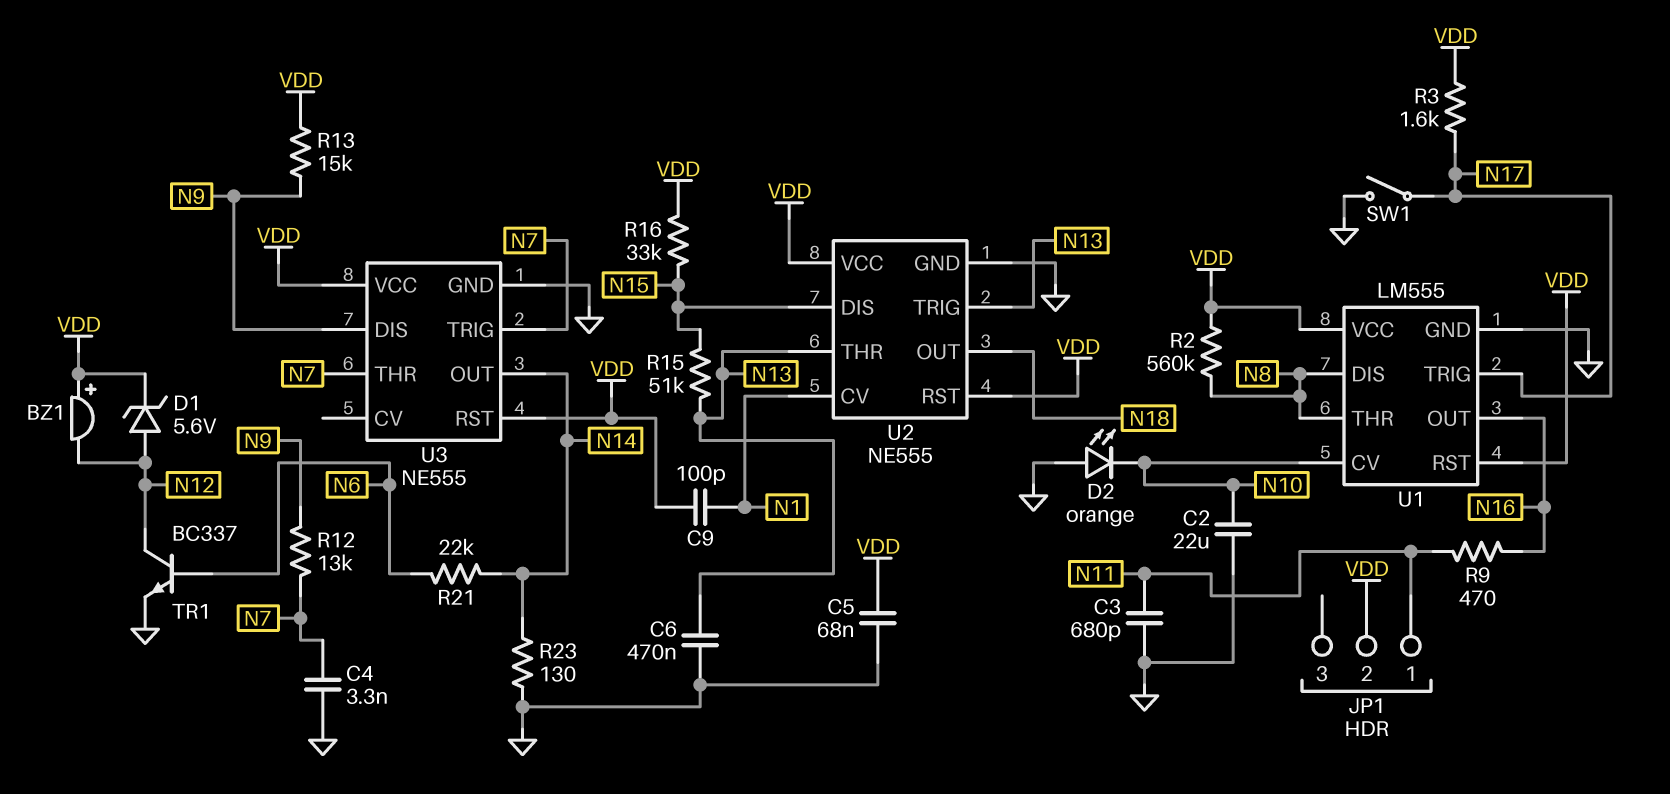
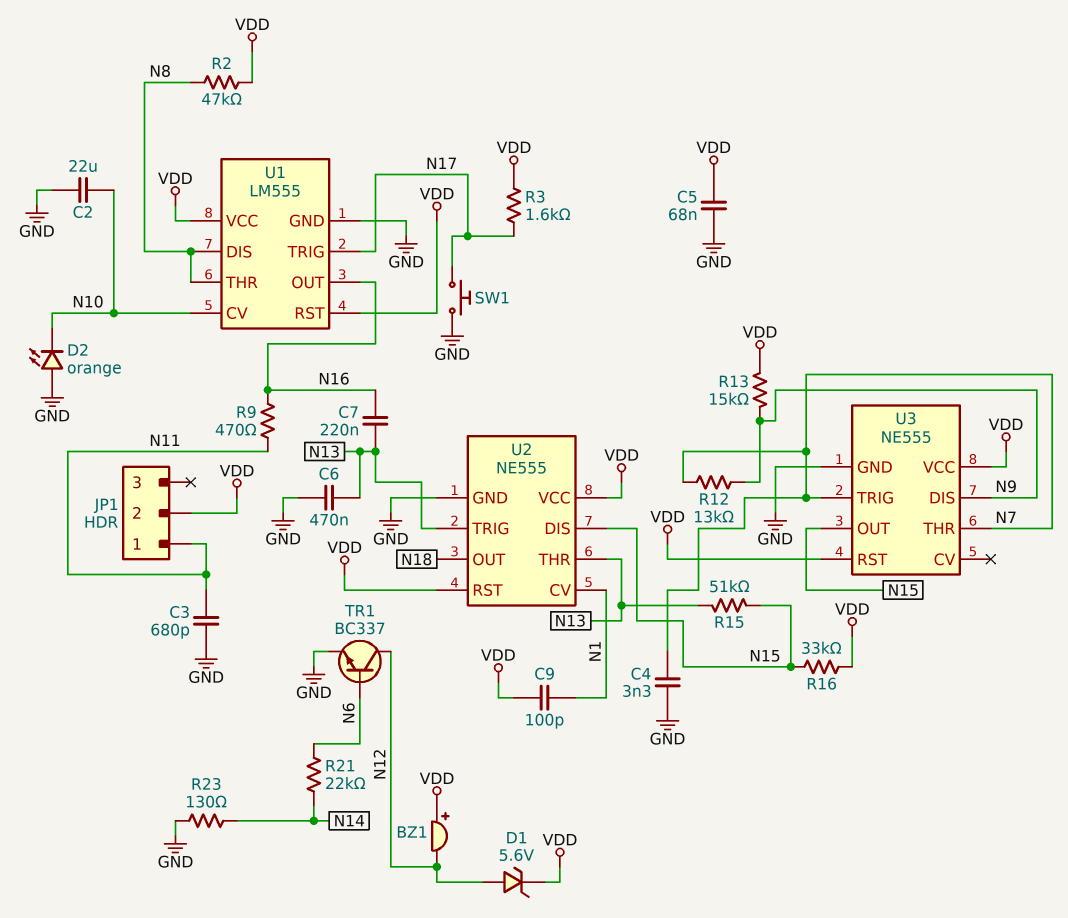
C7: none -> 220nF (N13, N16)
R2: 560k (N8, VDD) -> 47k (N8, VDD)
SW1: switch (GND, N17) -> button (GND, N17)
U3 pin OUT: N14 -> N15

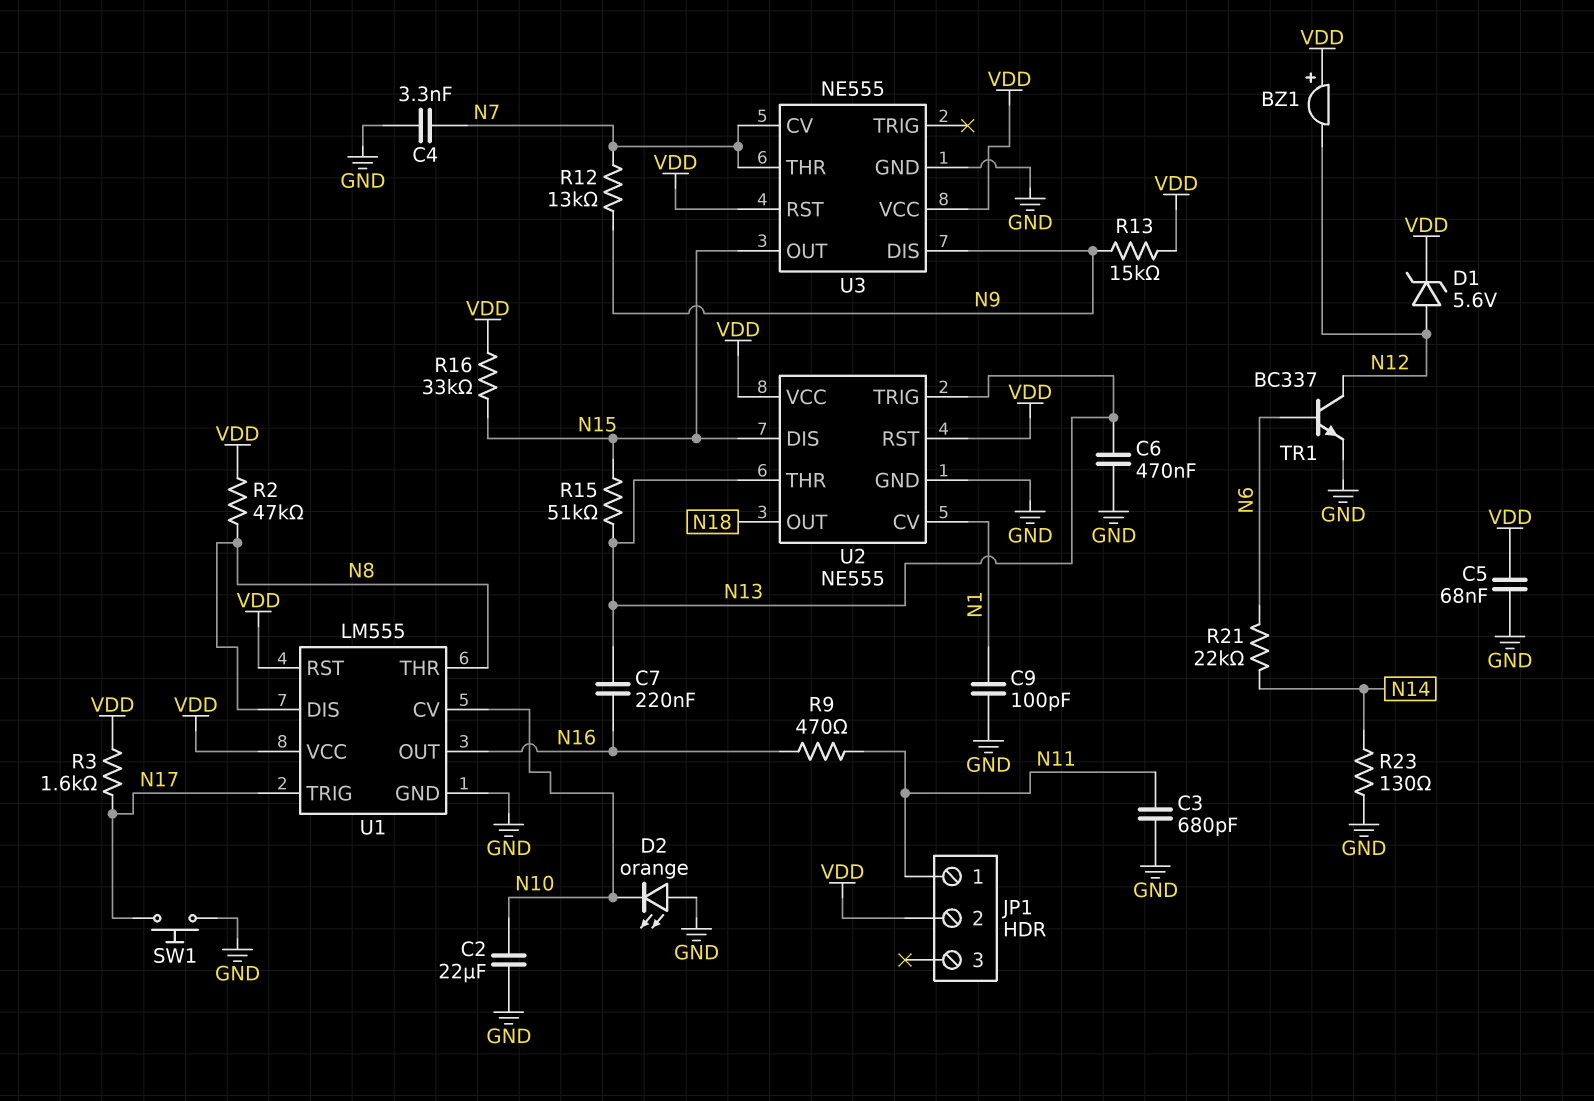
C9: 100pF (N1, VDD) -> 100pF (GND, N1)
U3 pin CV: none -> N7
U3 pin TRIG: N7 -> none

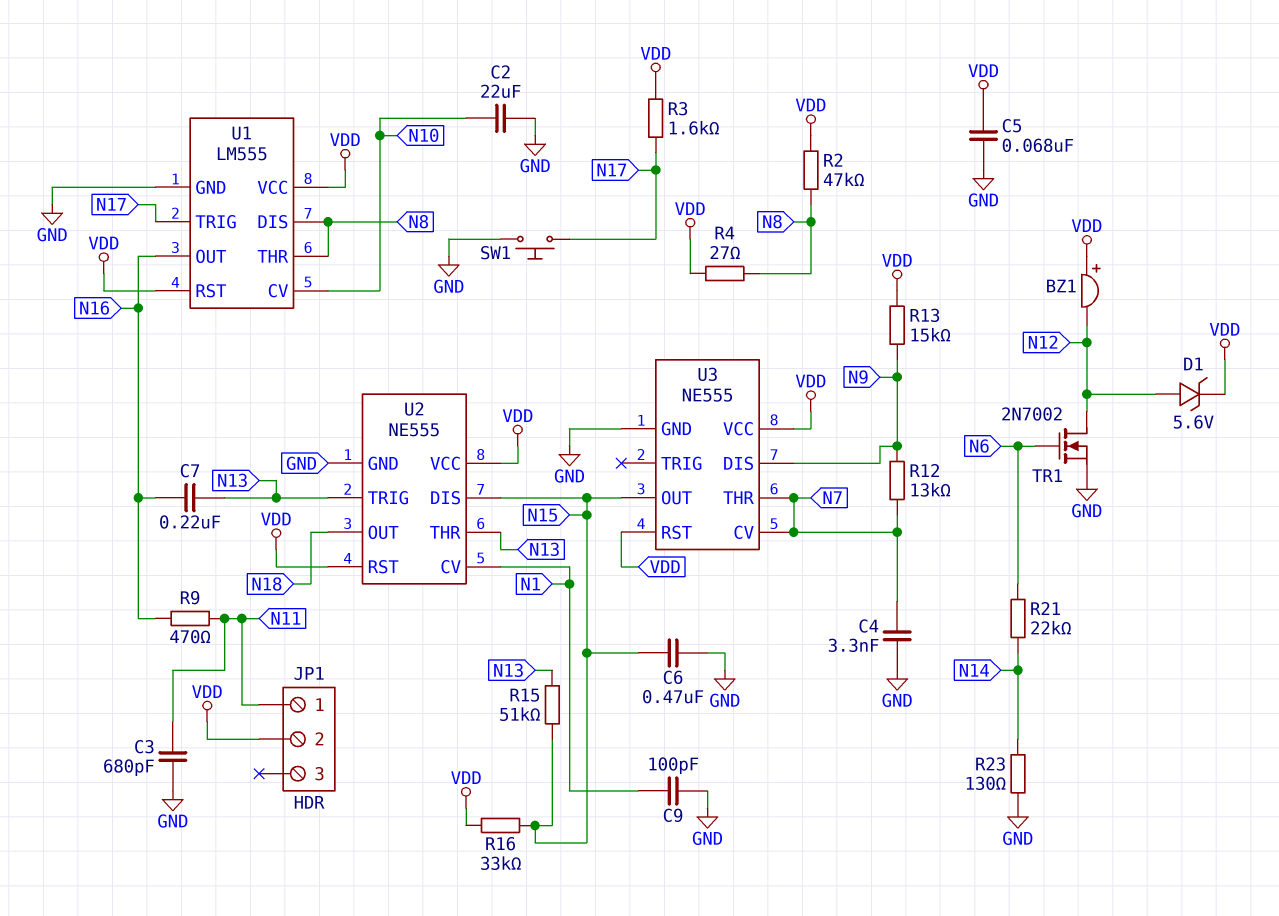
C6: 470nF (GND, N13) -> 470nF (GND, N15)
D2: LED orange (A GND, K N10) -> none
R4: none -> 27 (N8, VDD)
TR1: NPN BC337 (B N6, C N12, E GND) -> NMOS 2N7002 (G N6, D N12, S GND)

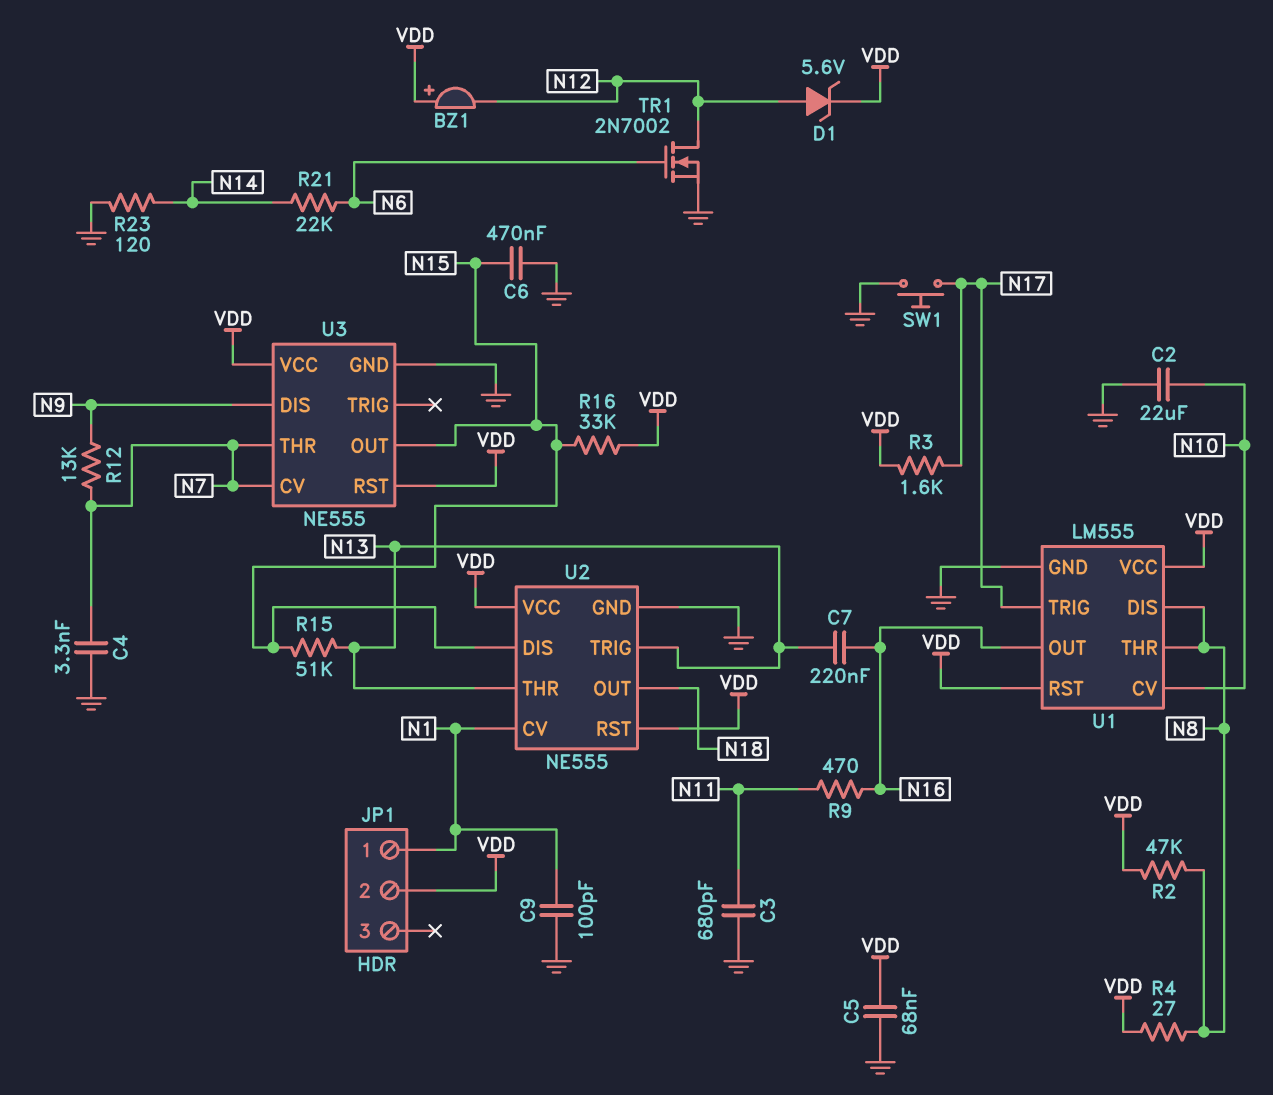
JP1 pin 1: N11 -> N1
R13: 15k (N9, VDD) -> none
R23: 130 (GND, N14) -> 120 (GND, N14)

